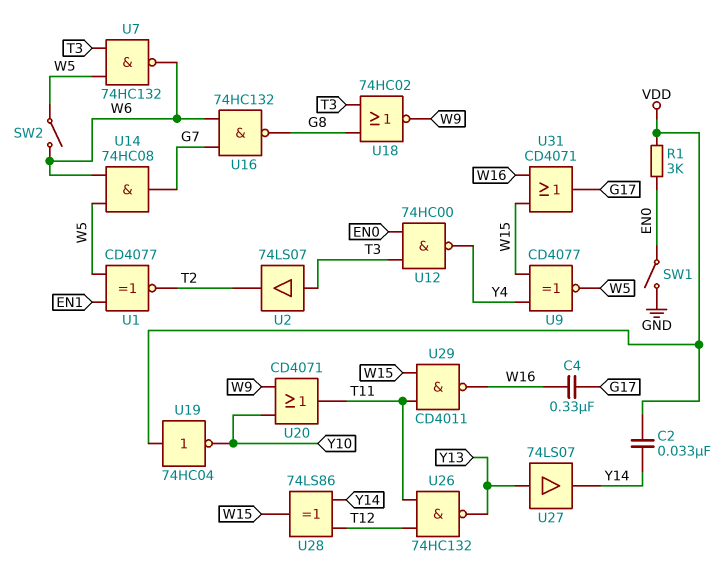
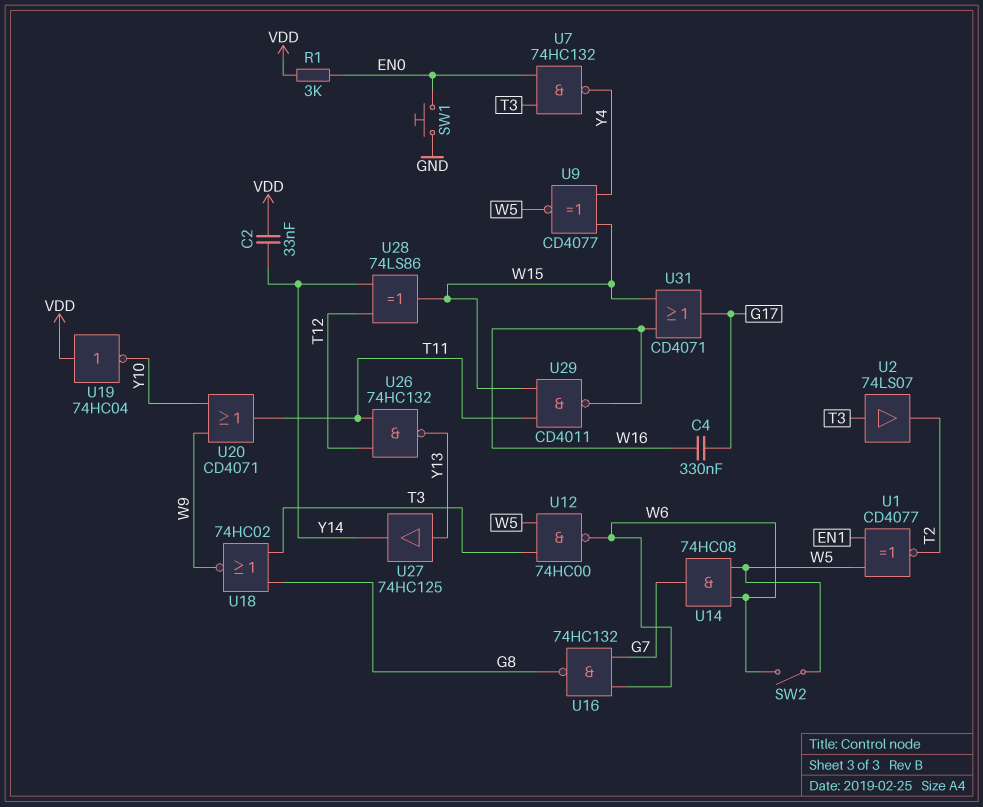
SW1: switch (EN0, GND) -> button (EN0, GND)
U7: NAND 74HC132 (in T3, in W5, out W6) -> NAND 74HC132 (in EN0, in T3, out Y4)
U12: NAND 74HC00 (in EN0, in T3, out Y4) -> NAND 74HC00 (in T3, in W5, out W6)
U27: buffer 74LS07 (in Y13, out Y14) -> buffer 74HC125 (in Y13, out Y14)

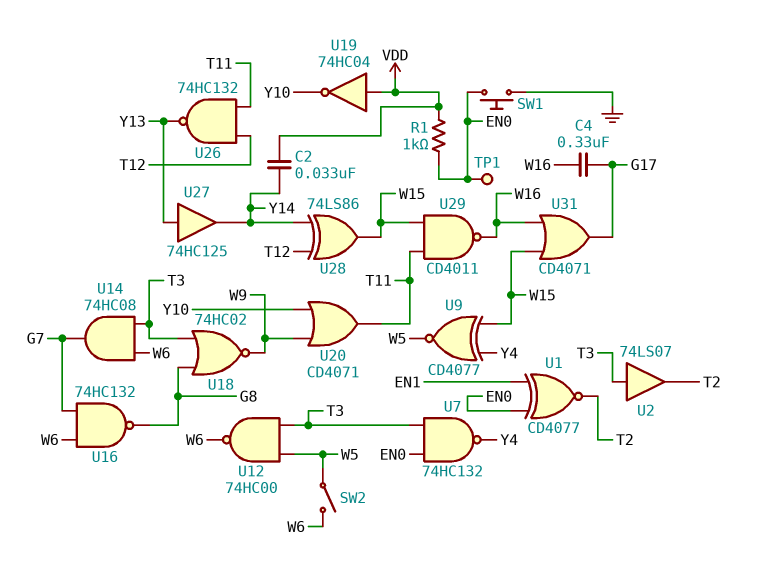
R1: 3k (EN0, VDD) -> 1k (EN0, VDD)
TP1: none -> test point (EN0)
U1: XNOR CD4077 (in EN1, in W5, out T2) -> XNOR CD4077 (in EN0, in EN1, out T2)
U14: AND 74HC08 (in W5, in W6, out G7) -> AND 74HC08 (in T3, in W6, out G7)

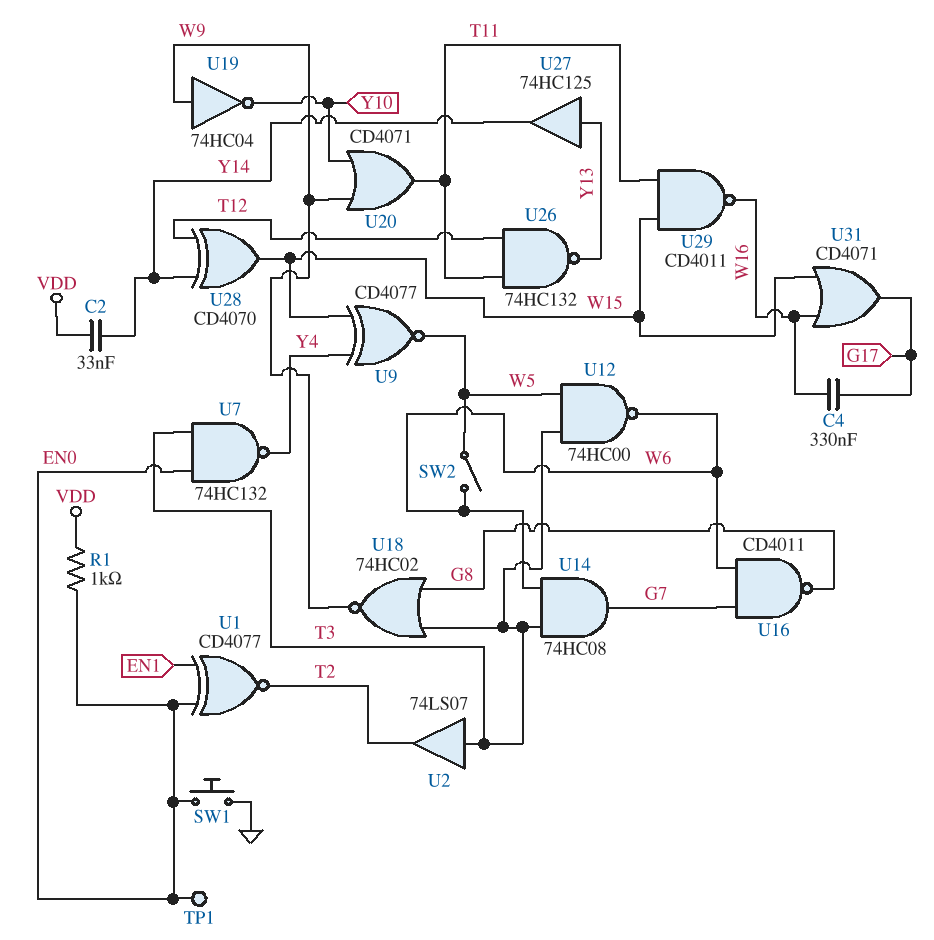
U16: NAND 74HC132 (in G7, in W6, out G8) -> NAND CD4011 (in G7, in W6, out G8)
U19: NOT 74HC04 (in VDD, out Y10) -> NOT 74HC04 (in W9, out Y10)
U28: XOR 74LS86 (in T12, in Y14, out W15) -> XOR CD4070 (in T12, in Y14, out W15)

